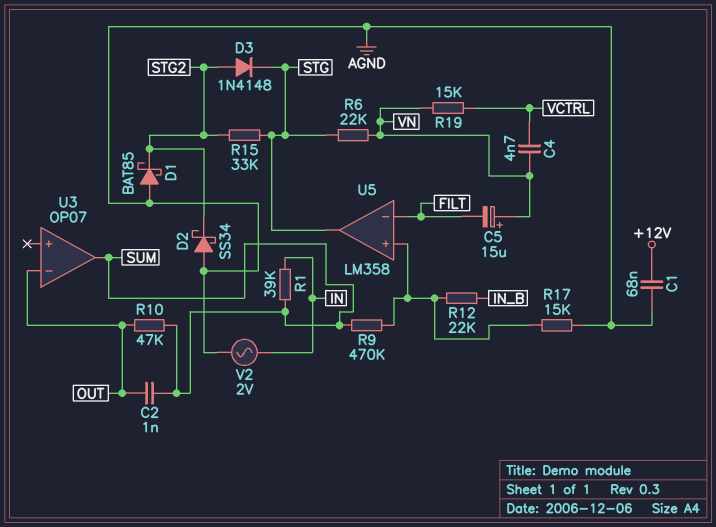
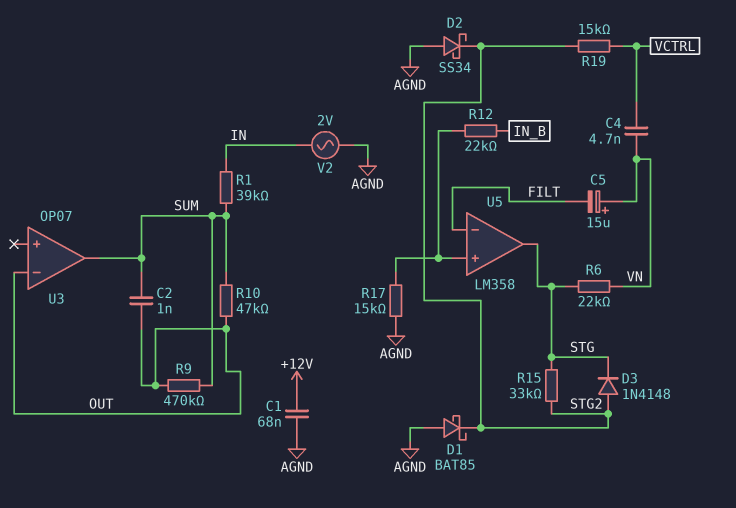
R9: 470k (SUM, U5/in+) -> 470k (OUT, SUM)
R19: 15k (VCTRL, VN) -> 15k (STG2, VCTRL)

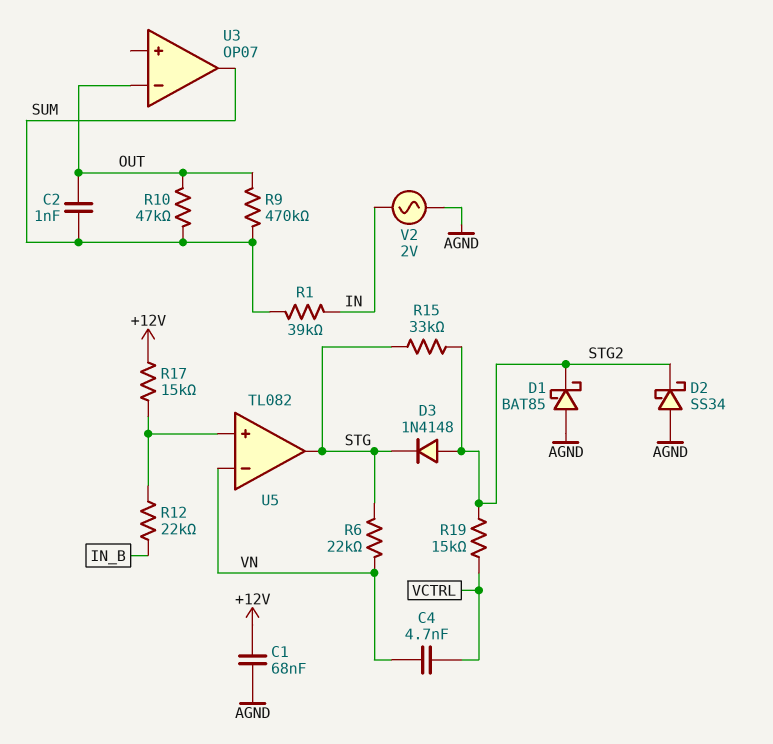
C5: 15uF (plus VN, minus FILT) -> none
R17: 15k (AGND, U5/in+) -> 15k (+12V, U5/in+)
U5: LM358 -> TL082
U5 pin in-: FILT -> VN

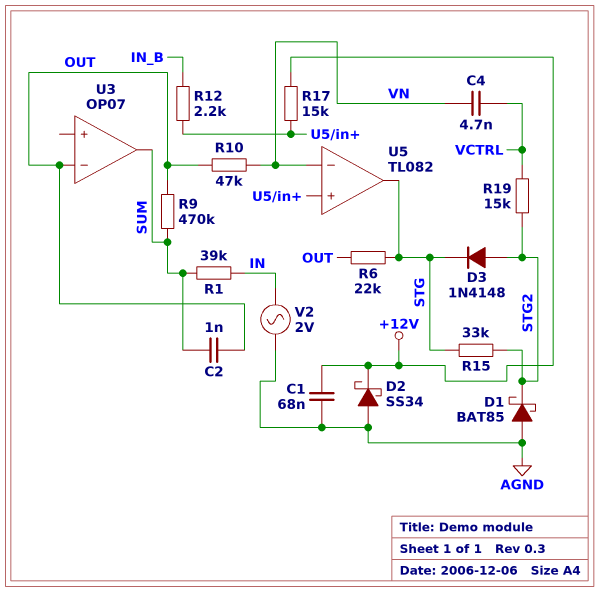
D2: schottky SS34 (A AGND, K STG2) -> schottky SS34 (A AGND, K +12V)
R6: 22k (STG, VN) -> 22k (OUT, STG)
R10: 47k (OUT, SUM) -> 47k (OUT, VN)
R12: 22k (IN_B, U5/in+) -> 2.2k (IN_B, U5/in+)

